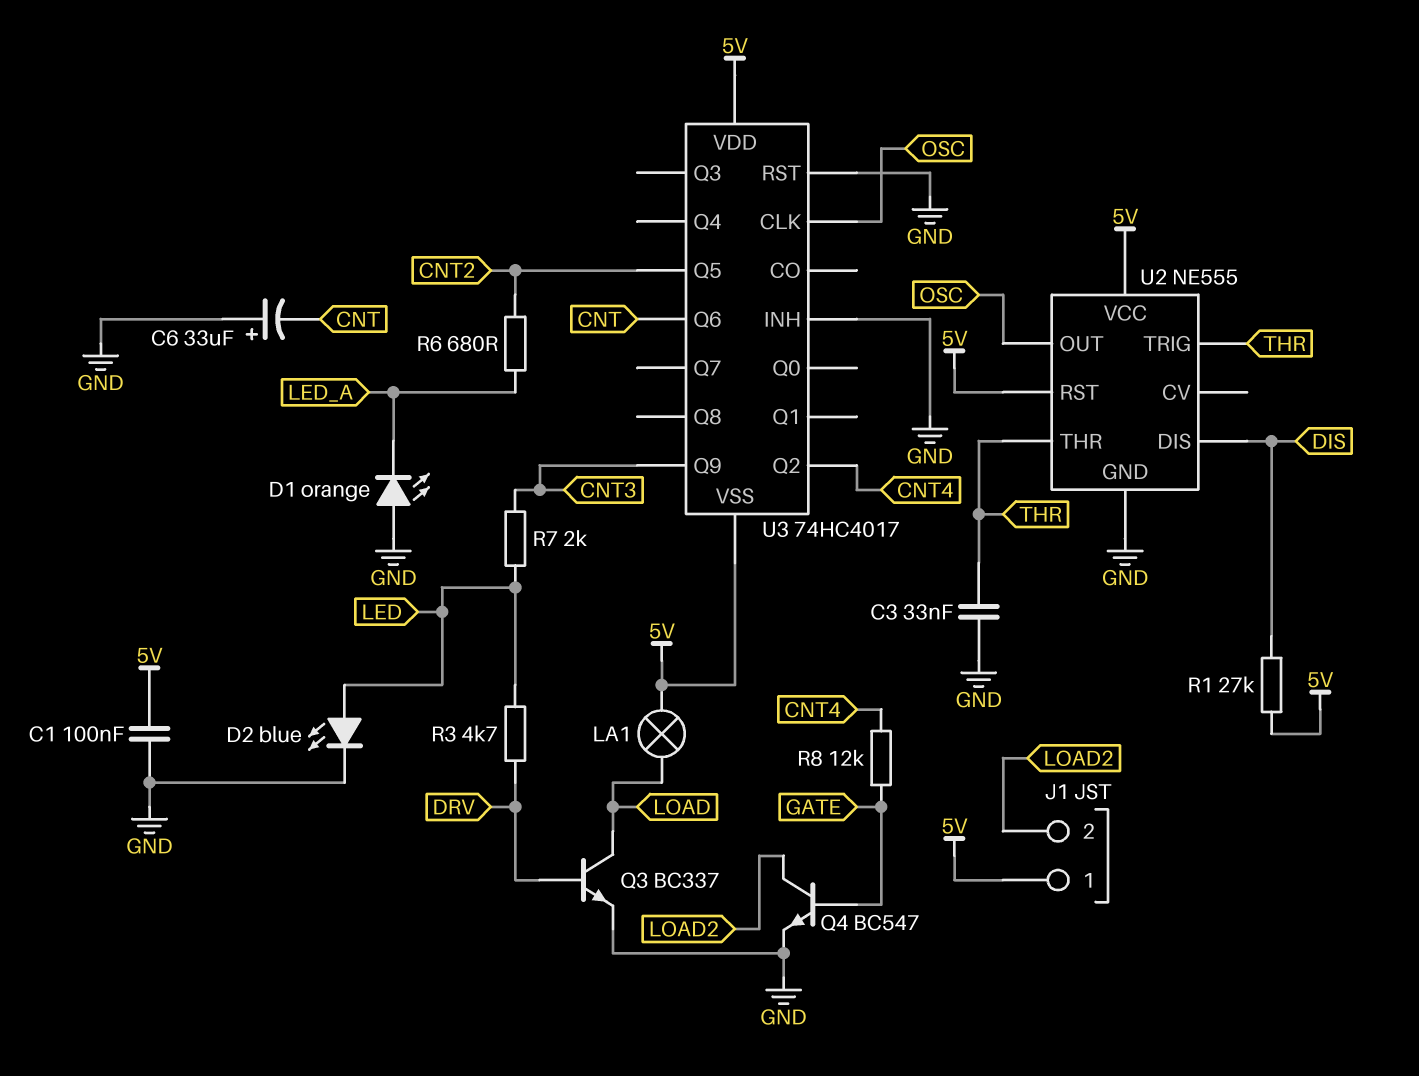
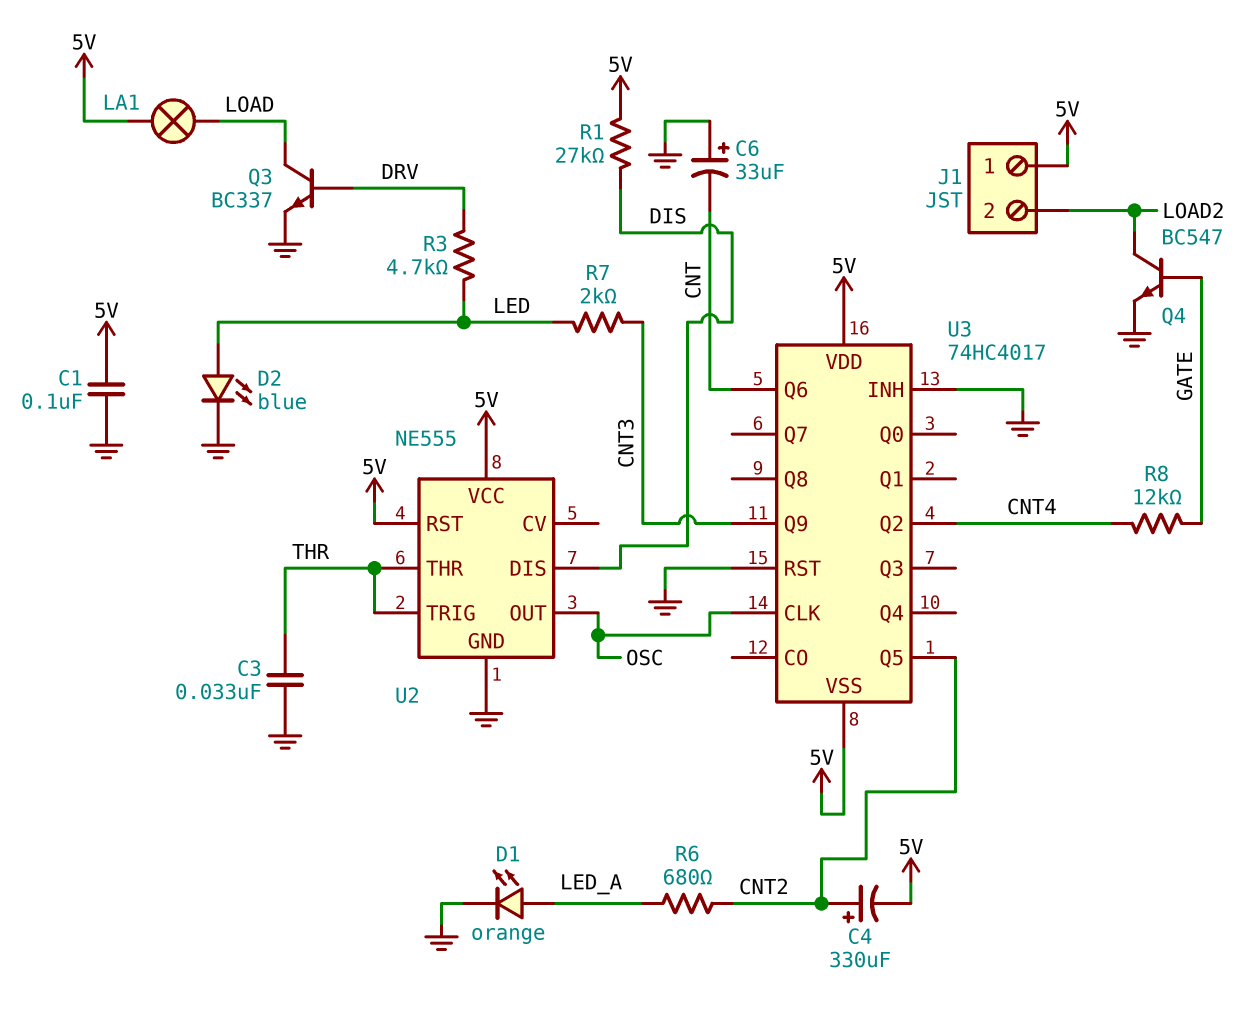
C4: none -> 330uF (plus CNT2, minus 5V)
D1: LED orange (A GND, K LED_A) -> LED orange (A LED_A, K GND)

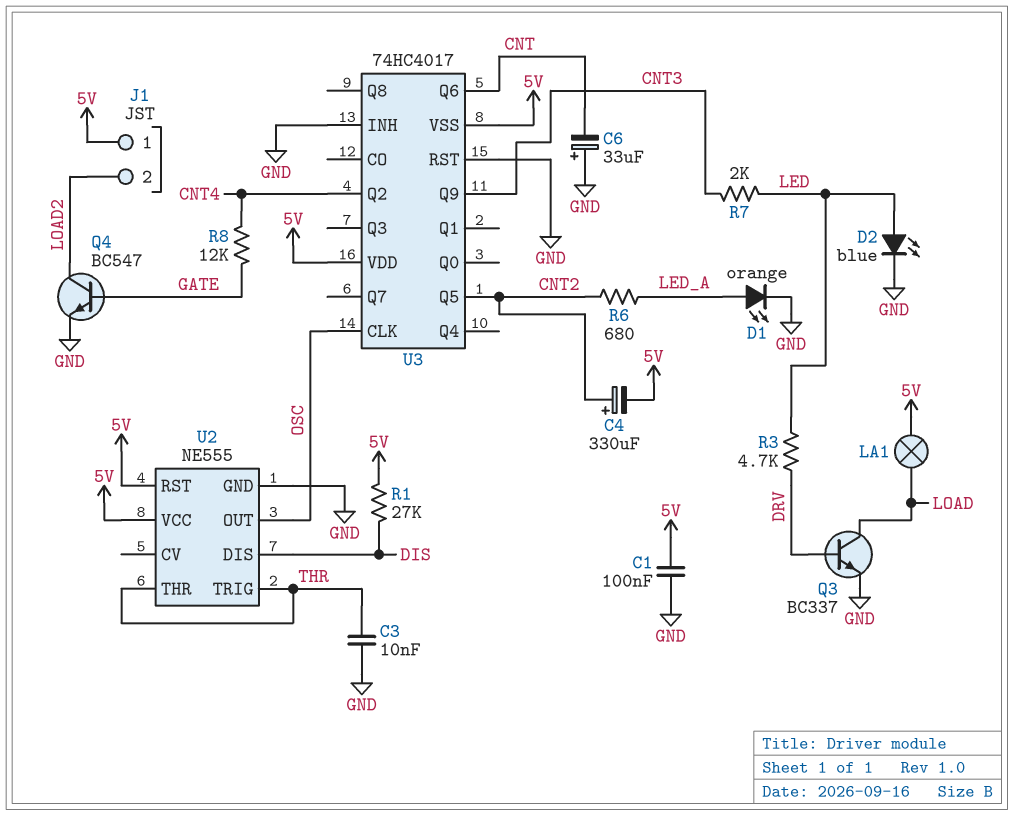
C3: 33nF (GND, THR) -> 10nF (GND, THR)

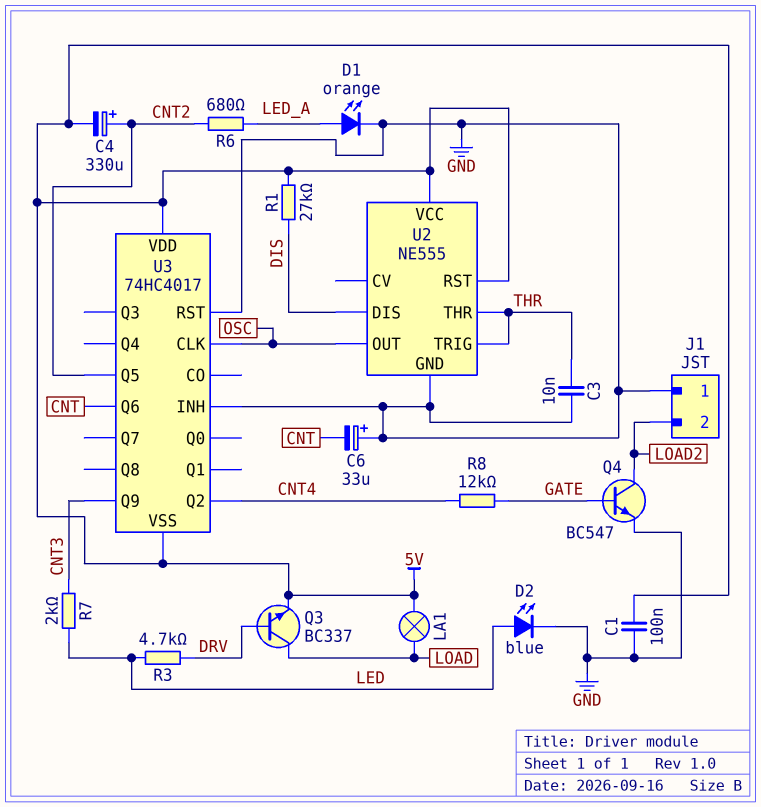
J1 pin 1: 5V -> GND
Q3: NPN BC337 (B DRV, C LOAD, E GND) -> NPN BC337 (B DRV, C LOAD, E 5V)

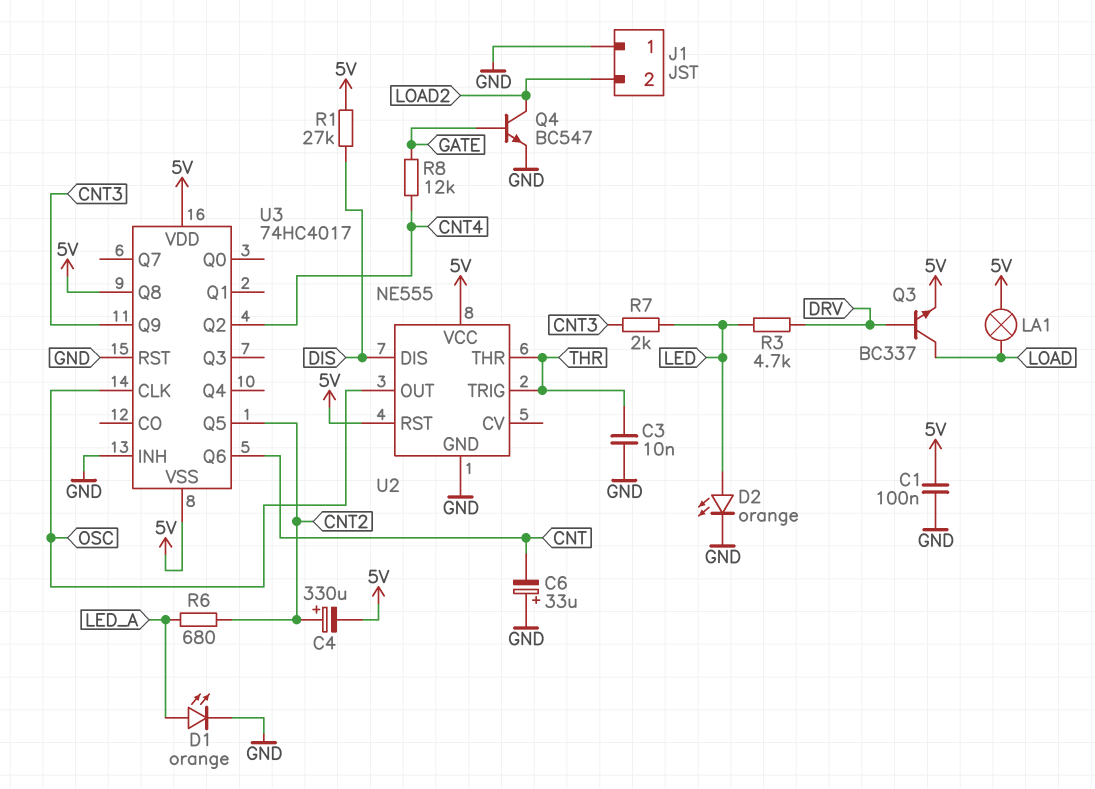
D2: LED blue (A LED, K GND) -> LED orange (A LED, K GND)
U3 pin Q8: none -> 5V

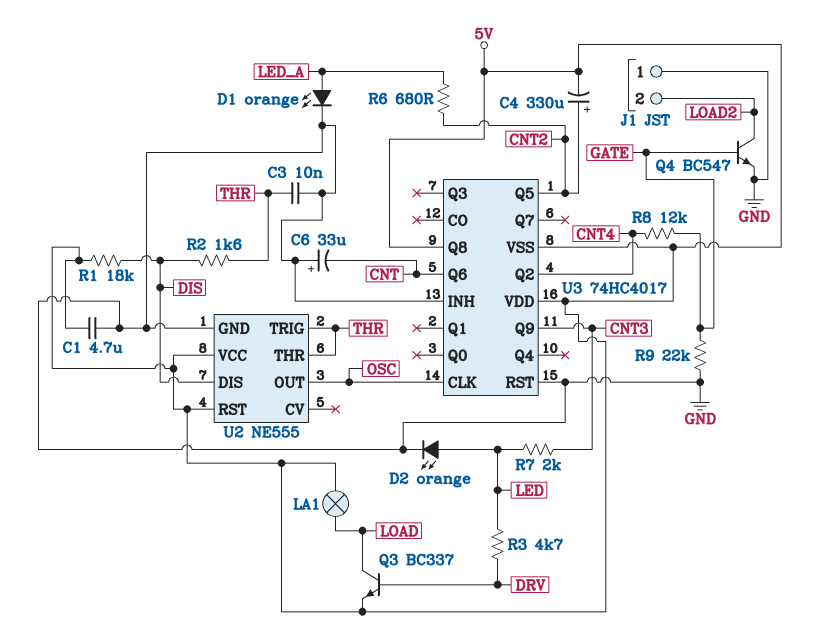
C1: 100nF (5V, GND) -> 4.7uF (5V, GND)
R1: 27k (5V, DIS) -> 18k (5V, DIS)
R2: none -> 1.6k (DIS, THR)
R9: none -> 22k (GATE, GND)

